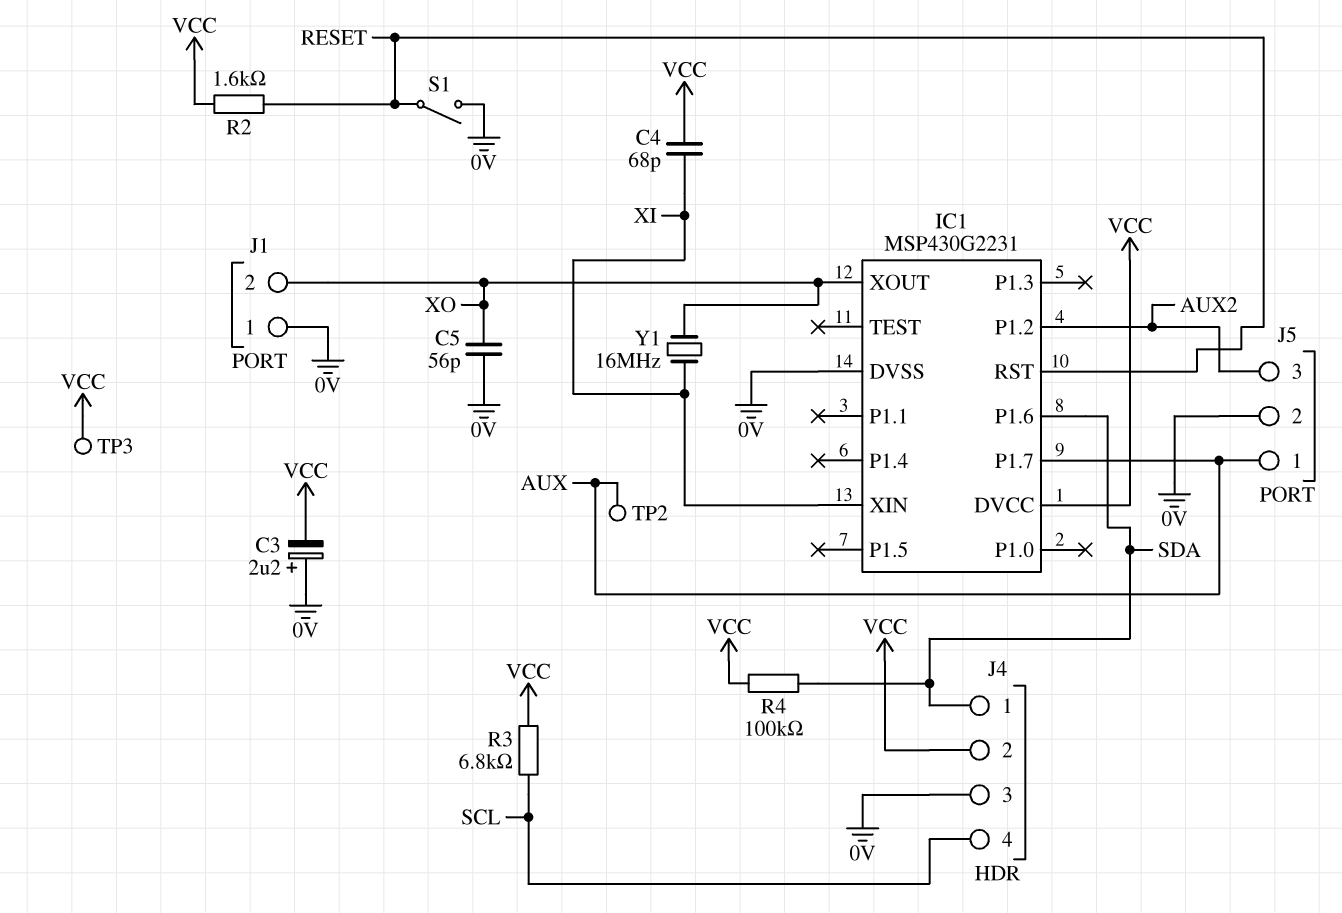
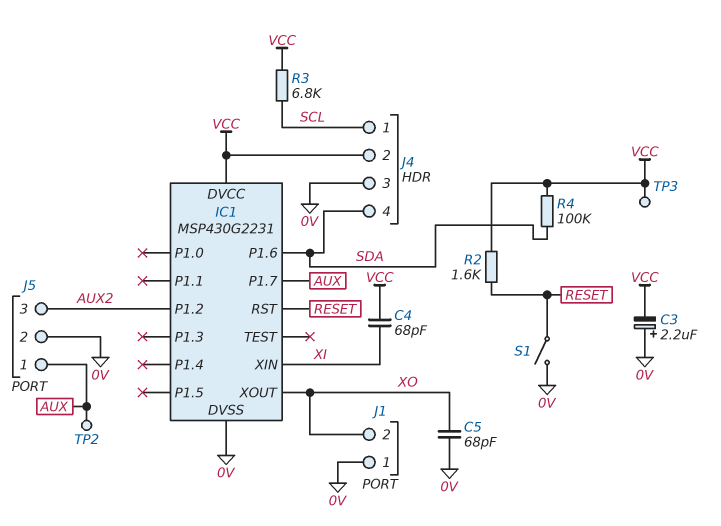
C5: 56pF (0V, XO) -> 68pF (0V, XO)
J4 pin 1: SDA -> SCL
J4 pin 4: SCL -> SDA
Y1: 16MHz (XI, XO) -> none

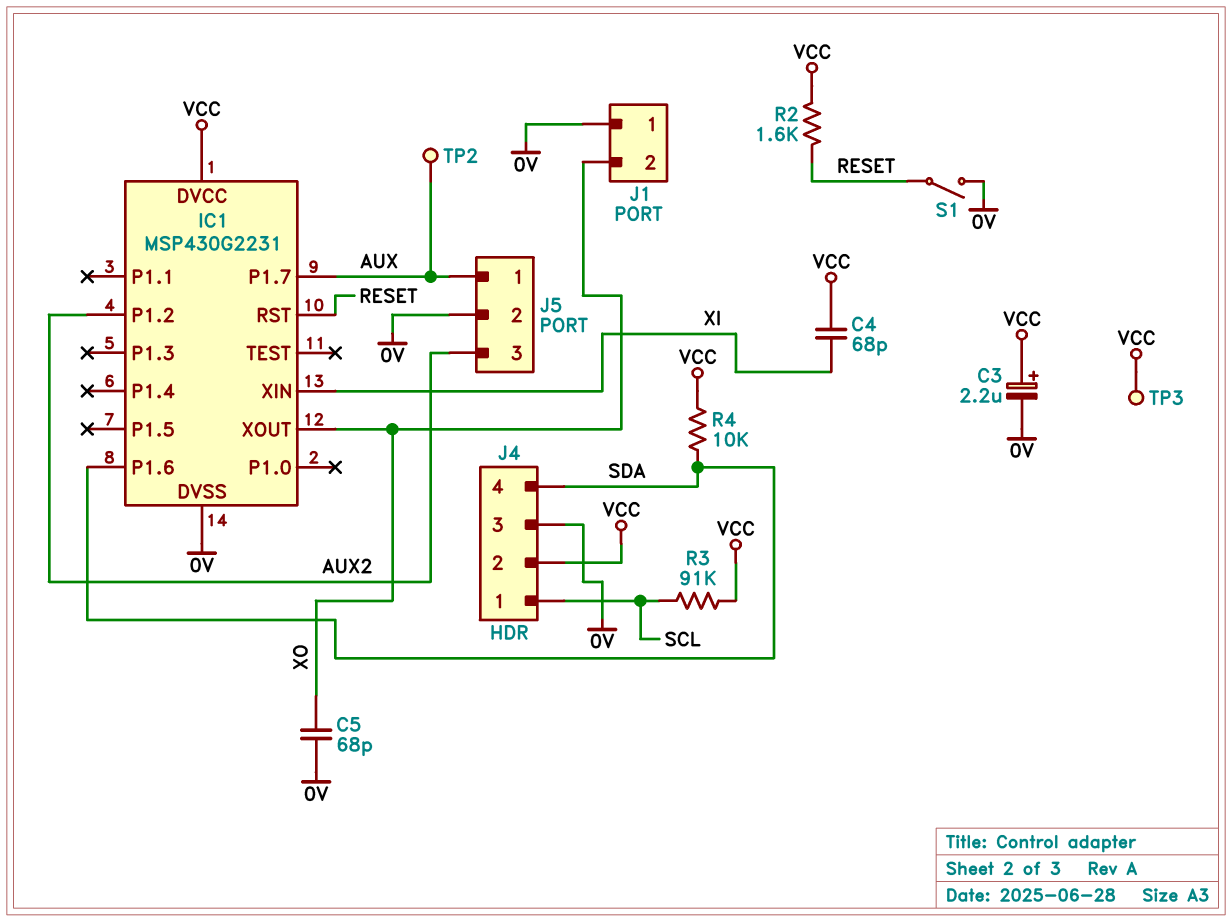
C3: 2.2uF (plus 0V, minus VCC) -> 2.2uF (plus VCC, minus 0V)
R3: 6.8k (SCL, VCC) -> 91k (SCL, VCC)
R4: 100k (SDA, VCC) -> 10k (SDA, VCC)

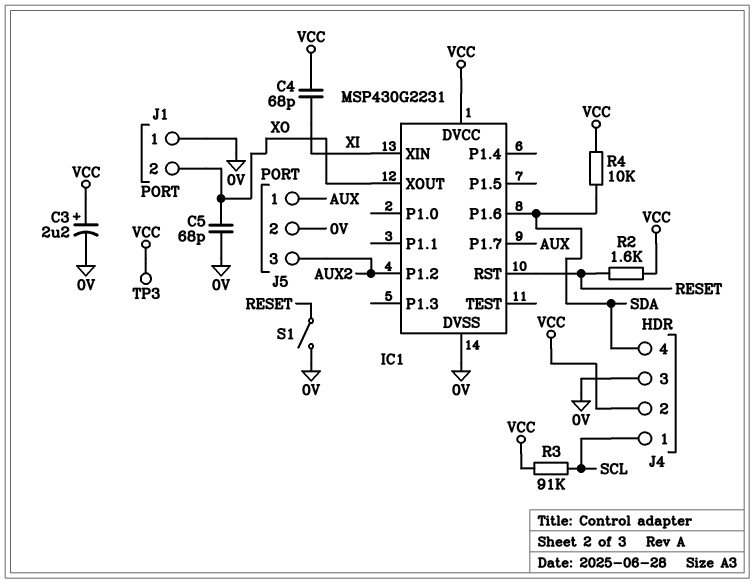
TP2: test point (AUX) -> none

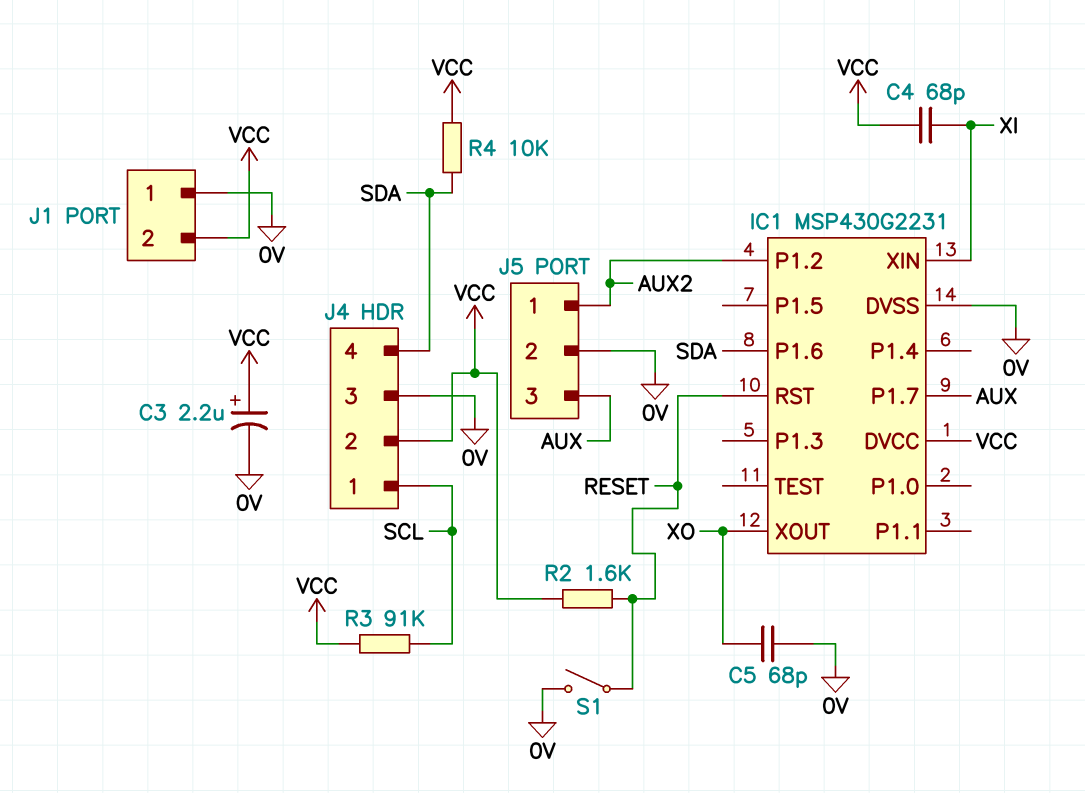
J1 pin 2: XO -> VCC
J5 pin 1: AUX -> AUX2
J5 pin 3: AUX2 -> AUX
TP3: test point (VCC) -> none

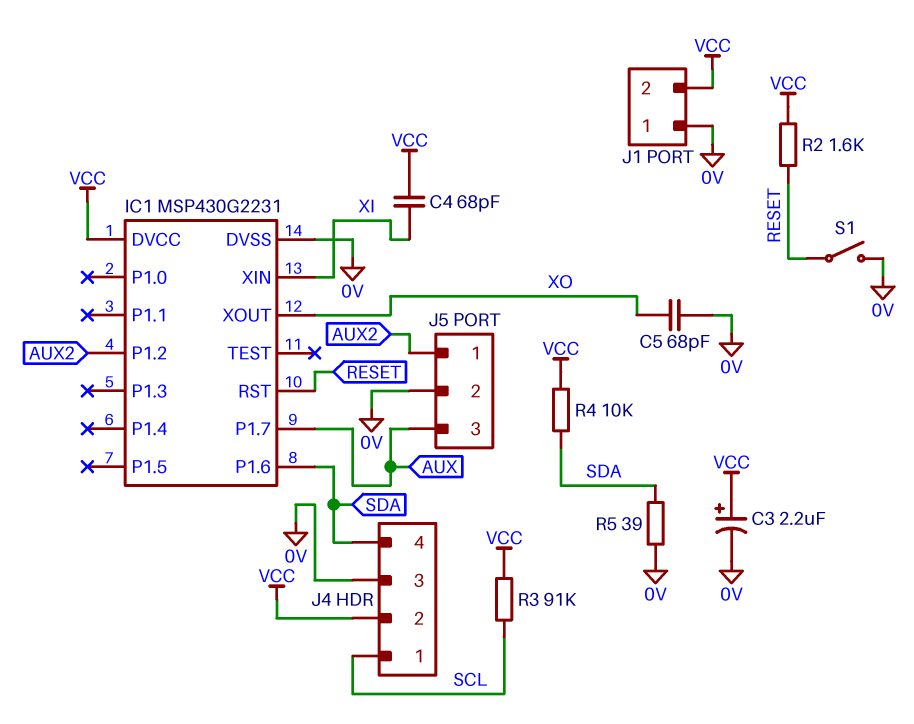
R5: none -> 39 (0V, SDA)

